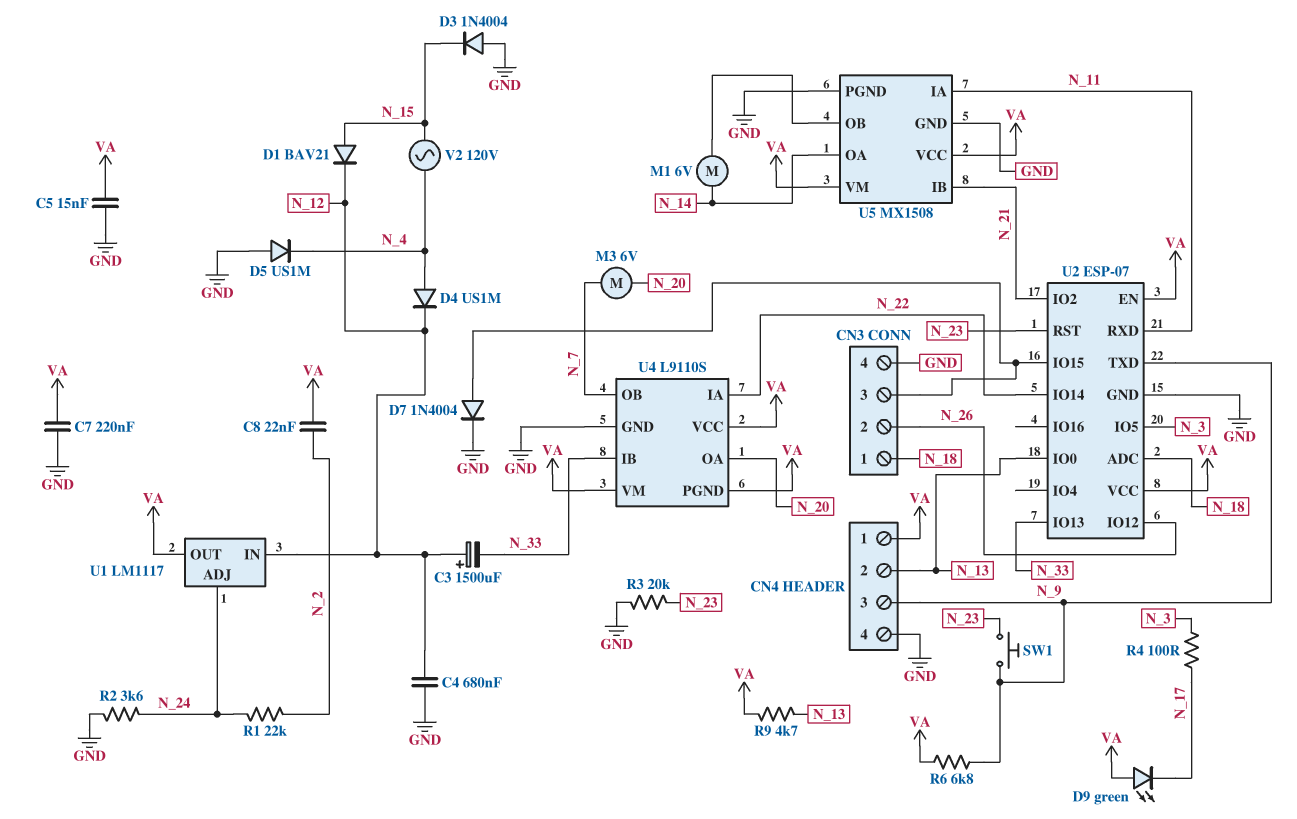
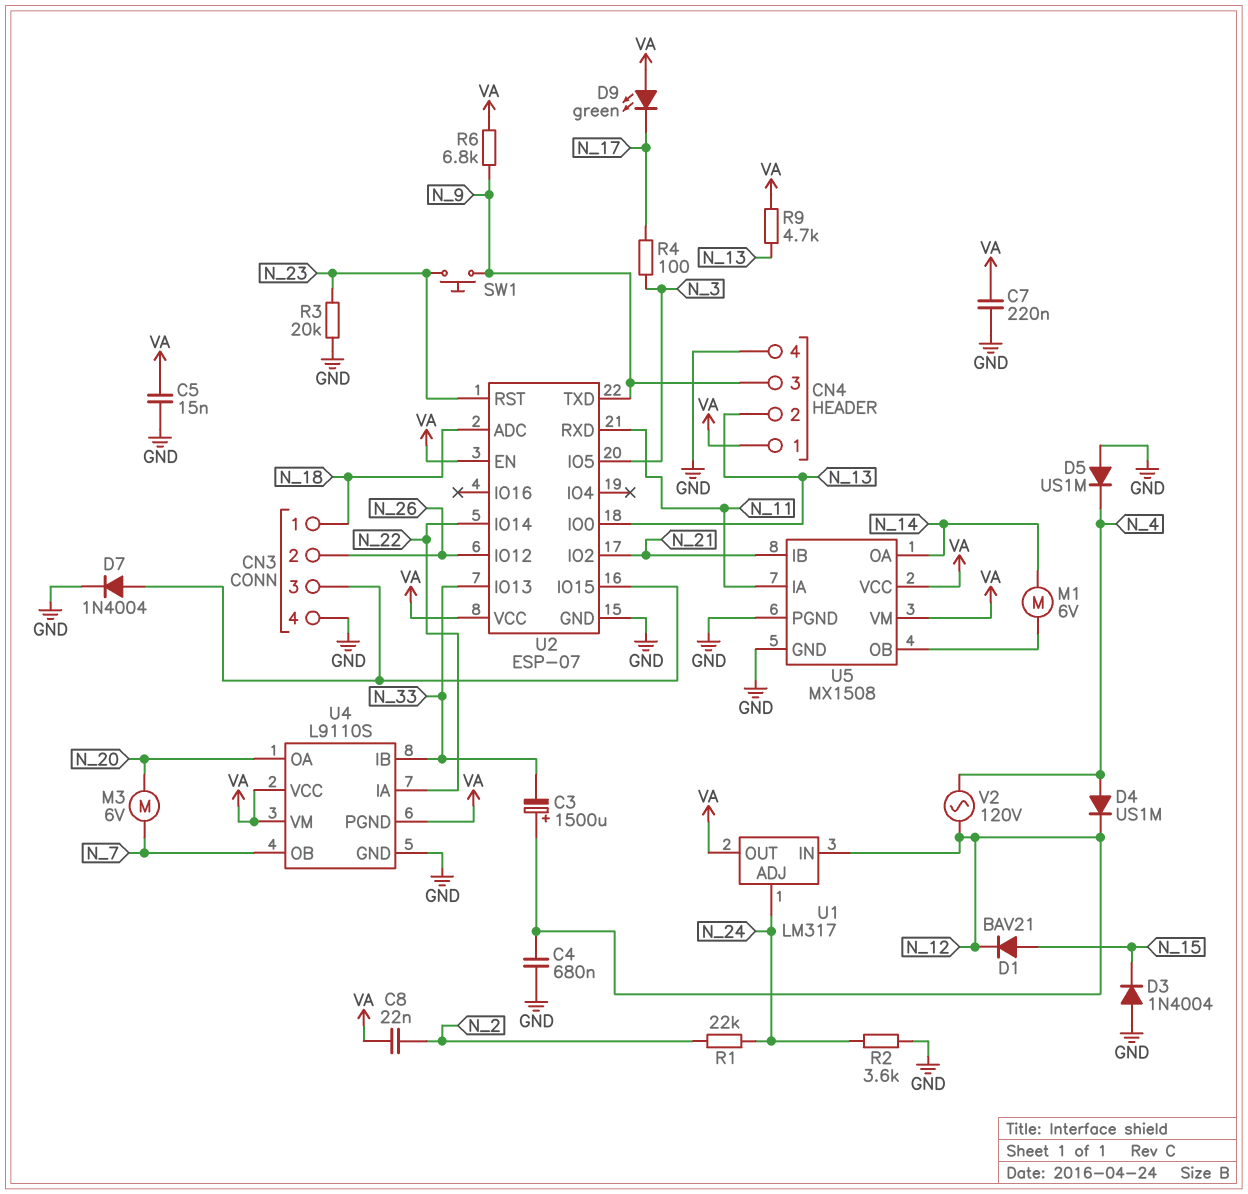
U1: LM1117 -> LM317
V2: AC 120V (N_4, N_15) -> AC 120V (N_4, N_12)

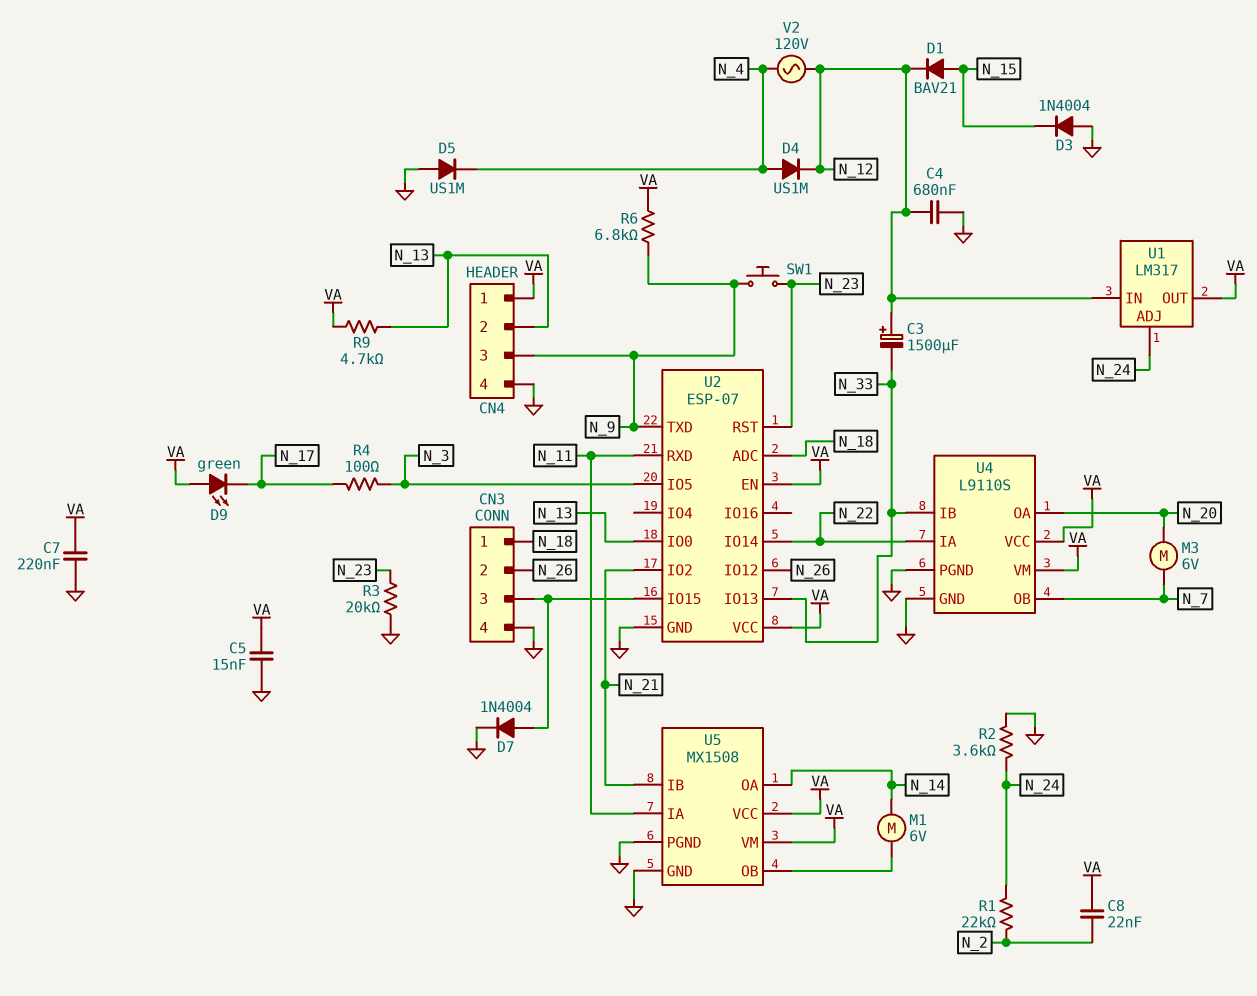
U4 pin PGND: VA -> GND

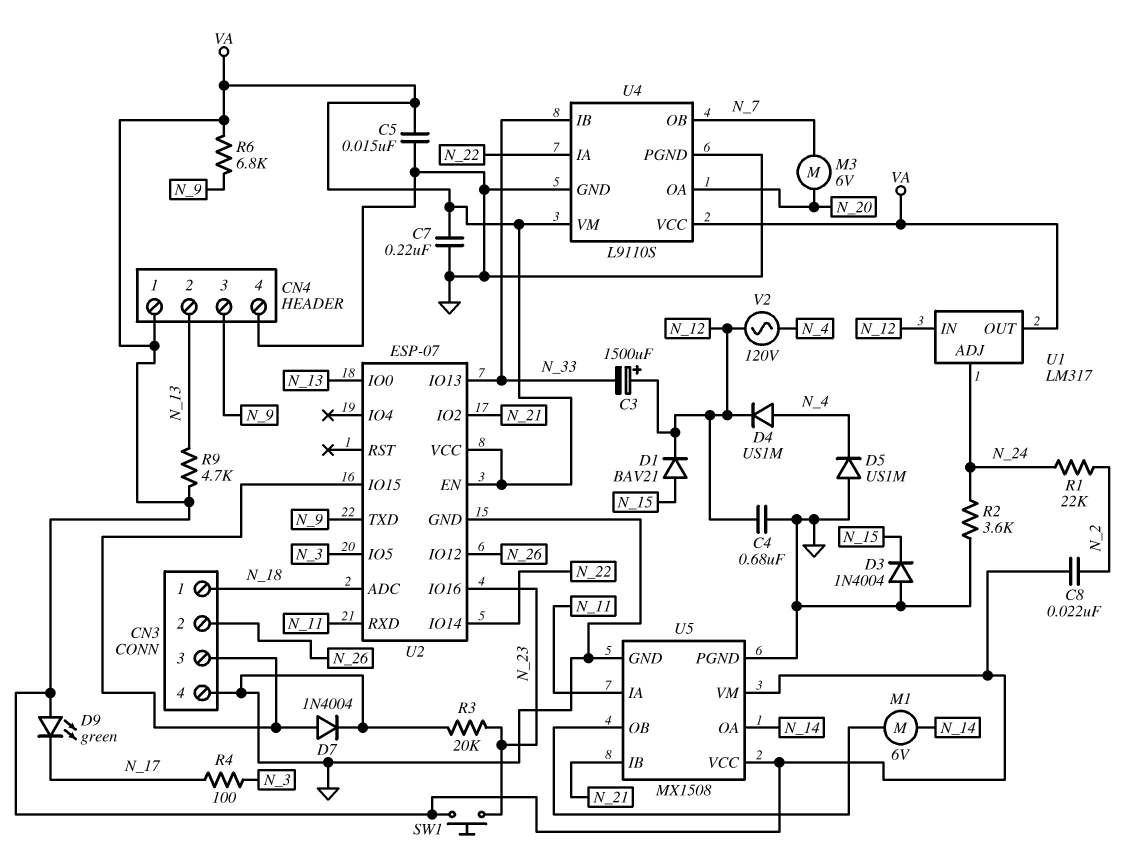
SW1: button (N_9, N_23) -> button (N_23, VA)
U2 pin IO16: none -> N_23
U2 pin RST: N_23 -> none

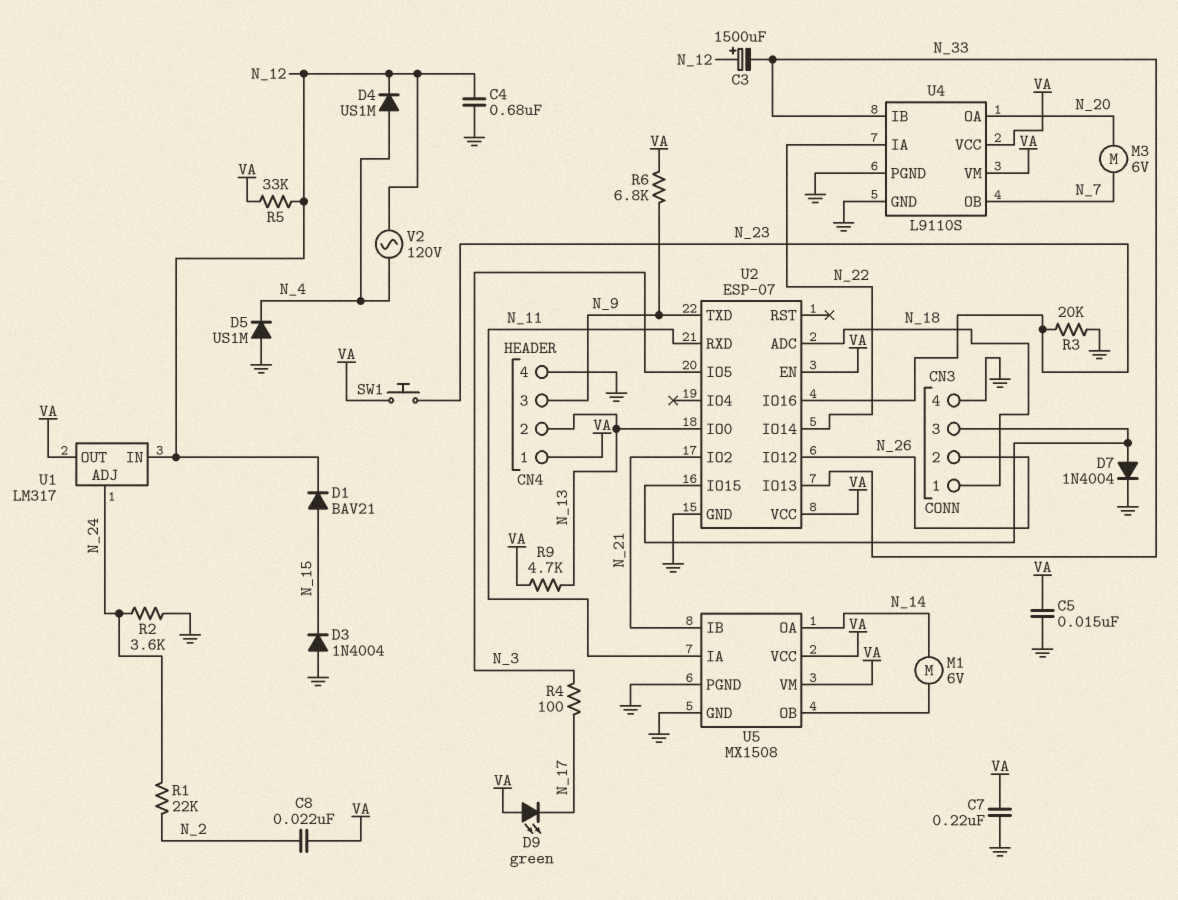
R5: none -> 33k (N_12, VA)

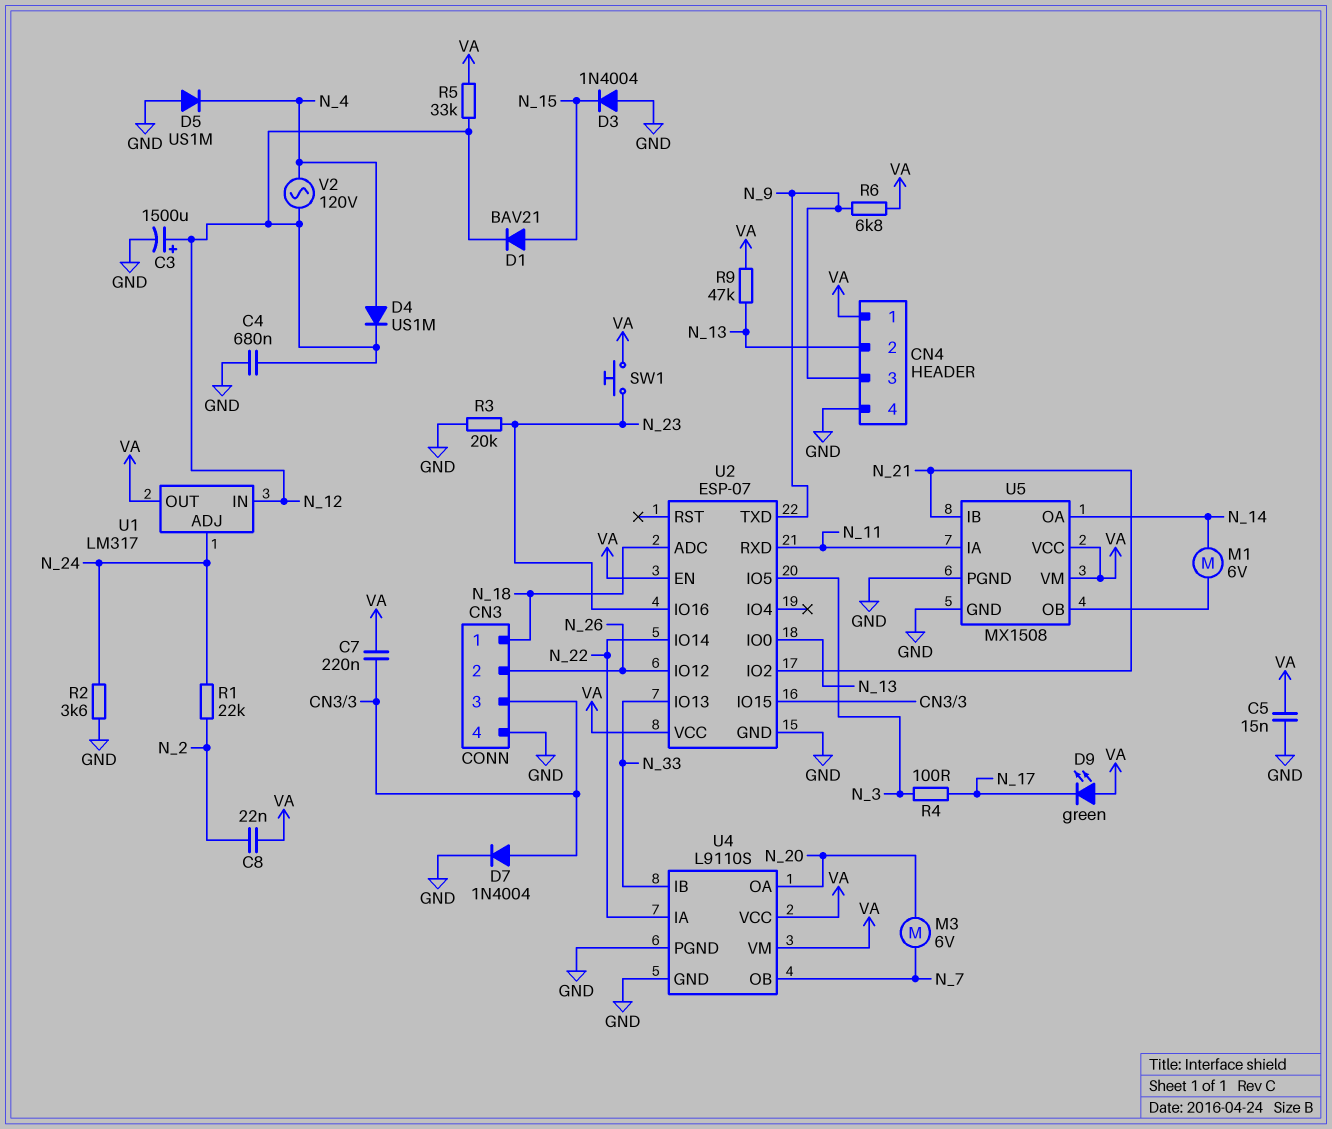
C3: 1500uF (plus N_12, minus N_33) -> 1500uF (plus N_12, minus GND)
C7: 220nF (GND, VA) -> 220nF (CN3/3, VA)
R9: 4.7k (N_13, VA) -> 47k (N_13, VA)

